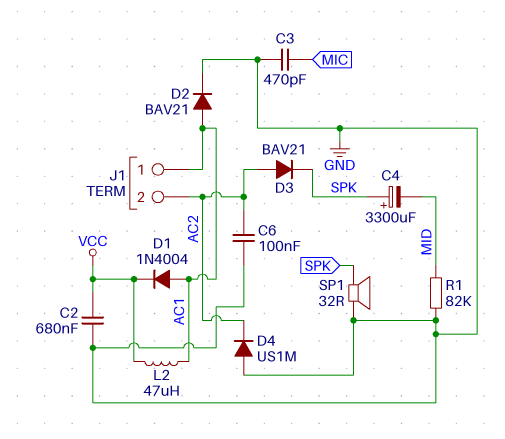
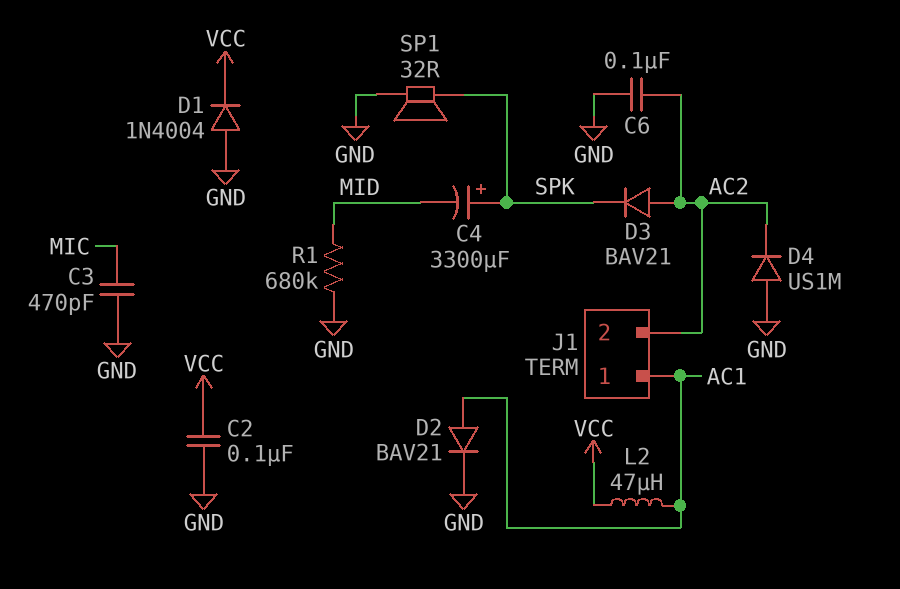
C2: 680nF (GND, VCC) -> 100nF (GND, VCC)
D1: diode 1N4004 (A AC1, K VCC) -> diode 1N4004 (A GND, K VCC)
R1: 82k (GND, MID) -> 680k (GND, MID)

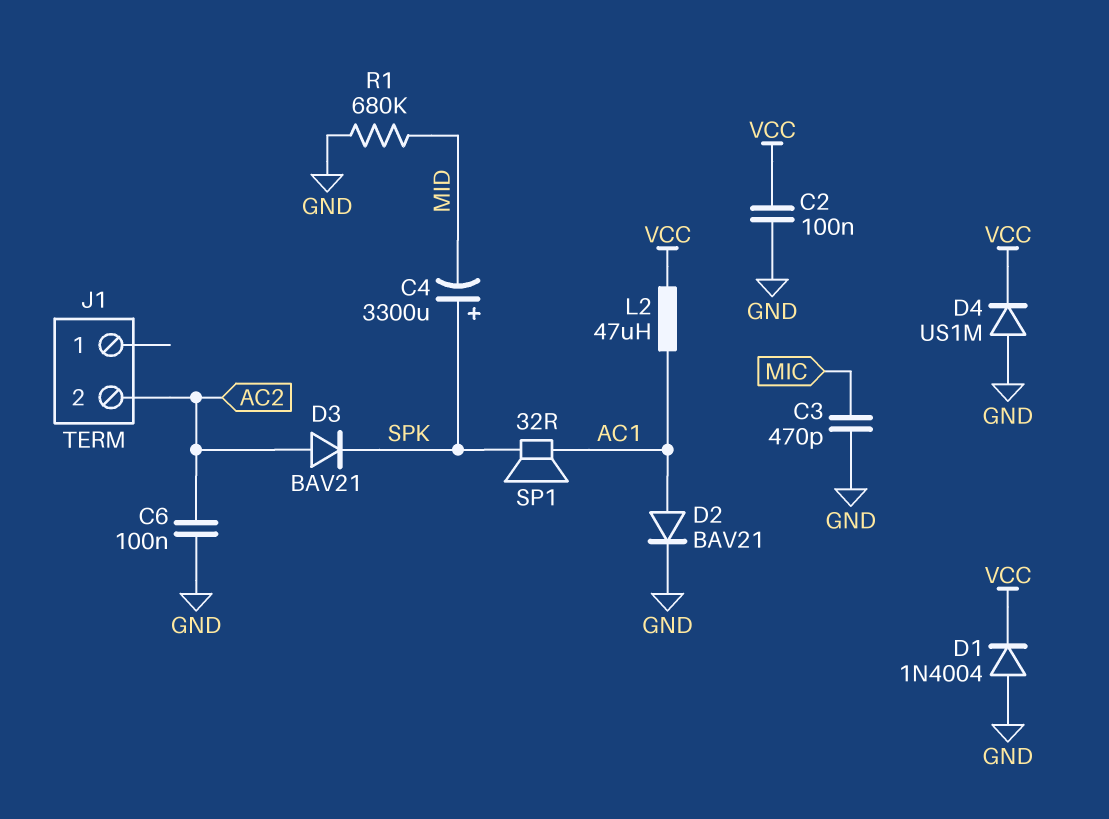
D4: diode US1M (A GND, K AC2) -> diode US1M (A GND, K VCC)
J1 pin 1: AC1 -> none
SP1: speaker 32R (GND, SPK) -> speaker 32R (AC1, SPK)

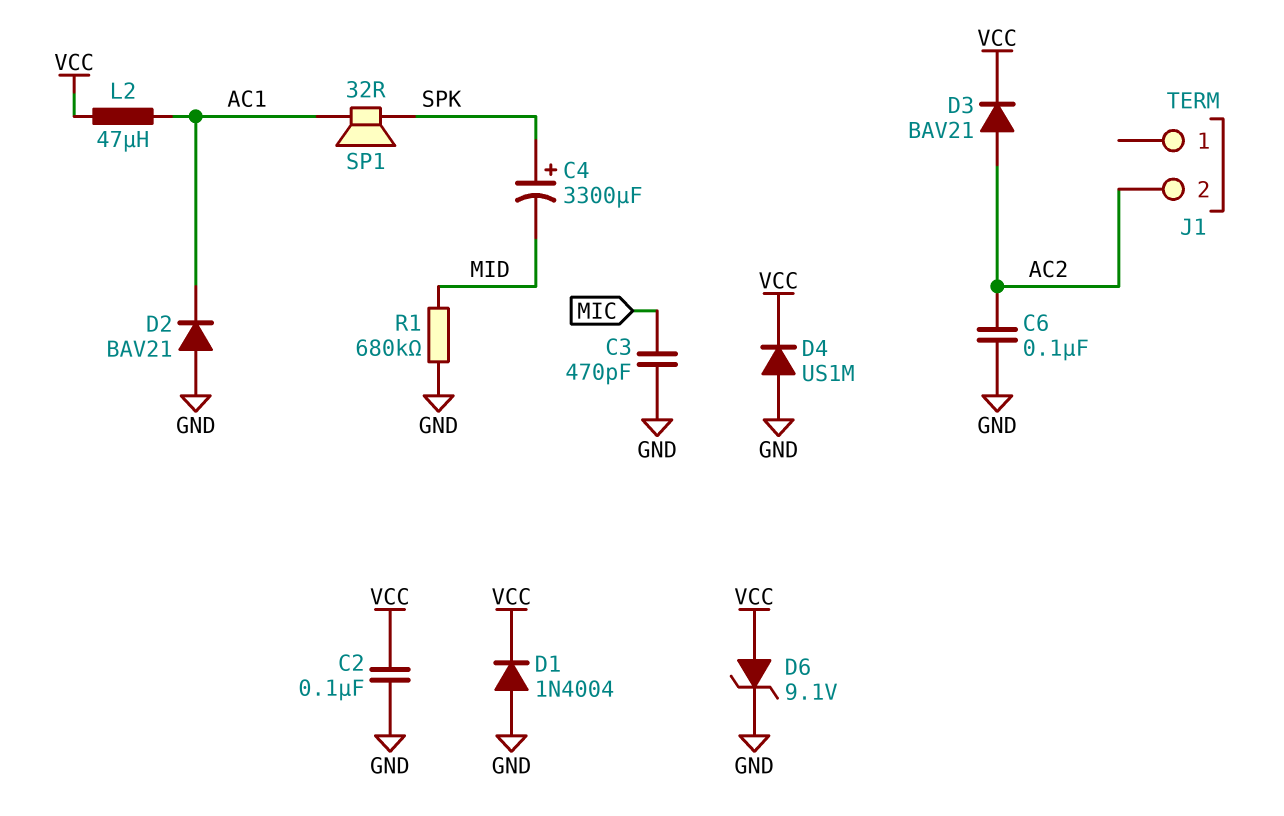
D2: diode BAV21 (A AC1, K GND) -> diode BAV21 (A GND, K AC1)
D3: diode BAV21 (A AC2, K SPK) -> diode BAV21 (A AC2, K VCC)
D6: none -> zener 9.1V (A VCC, K GND)

